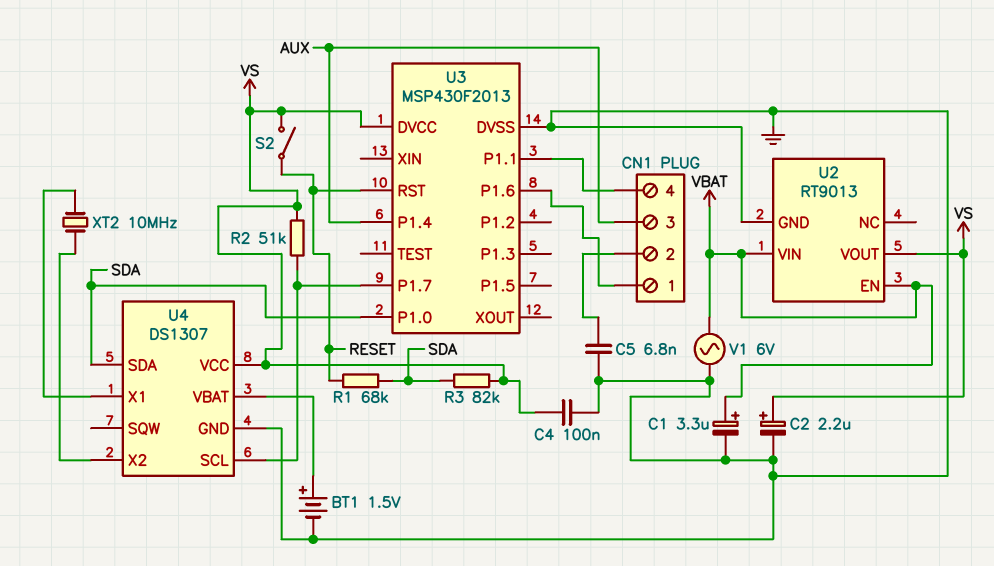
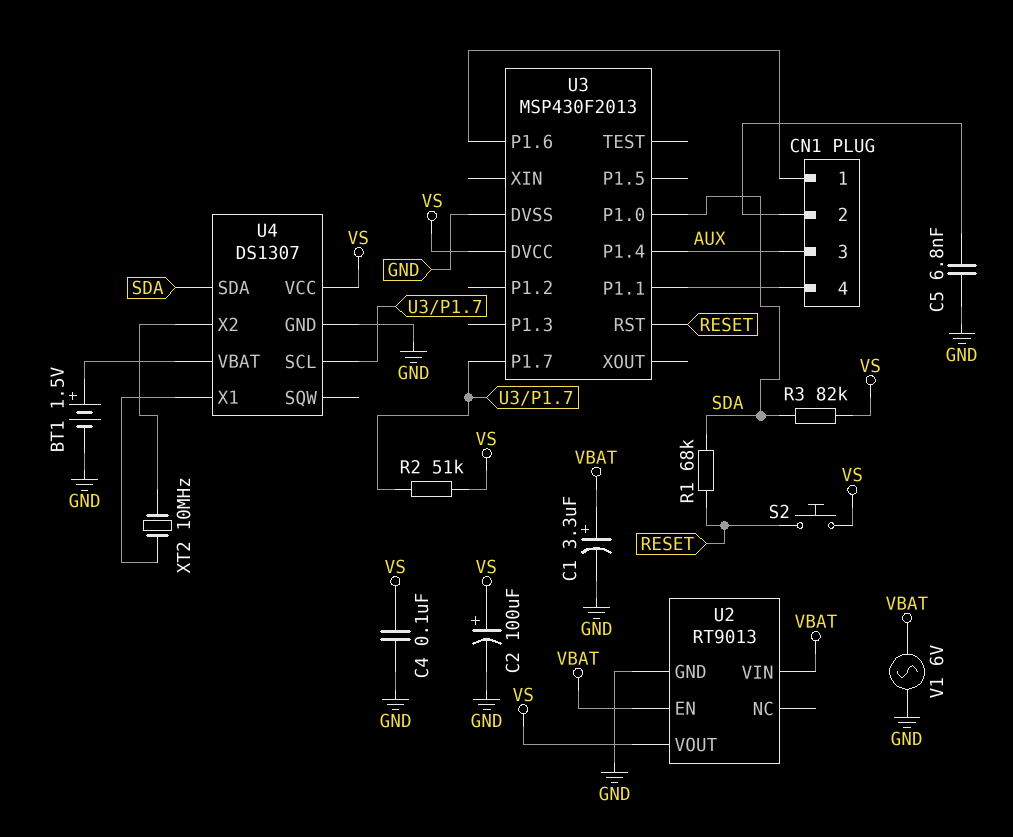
C2: 2.2uF (plus VS, minus GND) -> 100uF (plus VS, minus GND)
S2: switch (RESET, VS) -> button (RESET, VS)

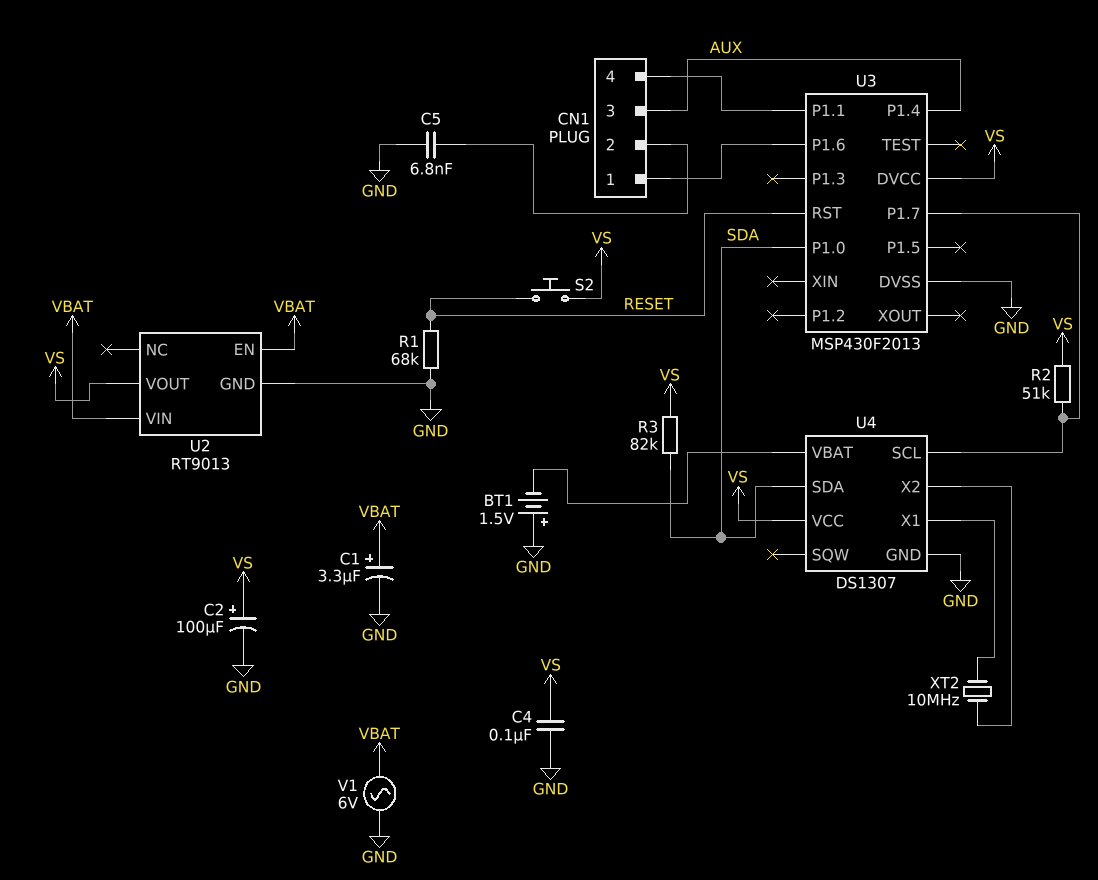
BT1: 1.5V (plus U4/VBAT, minus GND) -> 1.5V (plus GND, minus U4/VBAT)
R1: 68k (RESET, SDA) -> 68k (GND, RESET)

